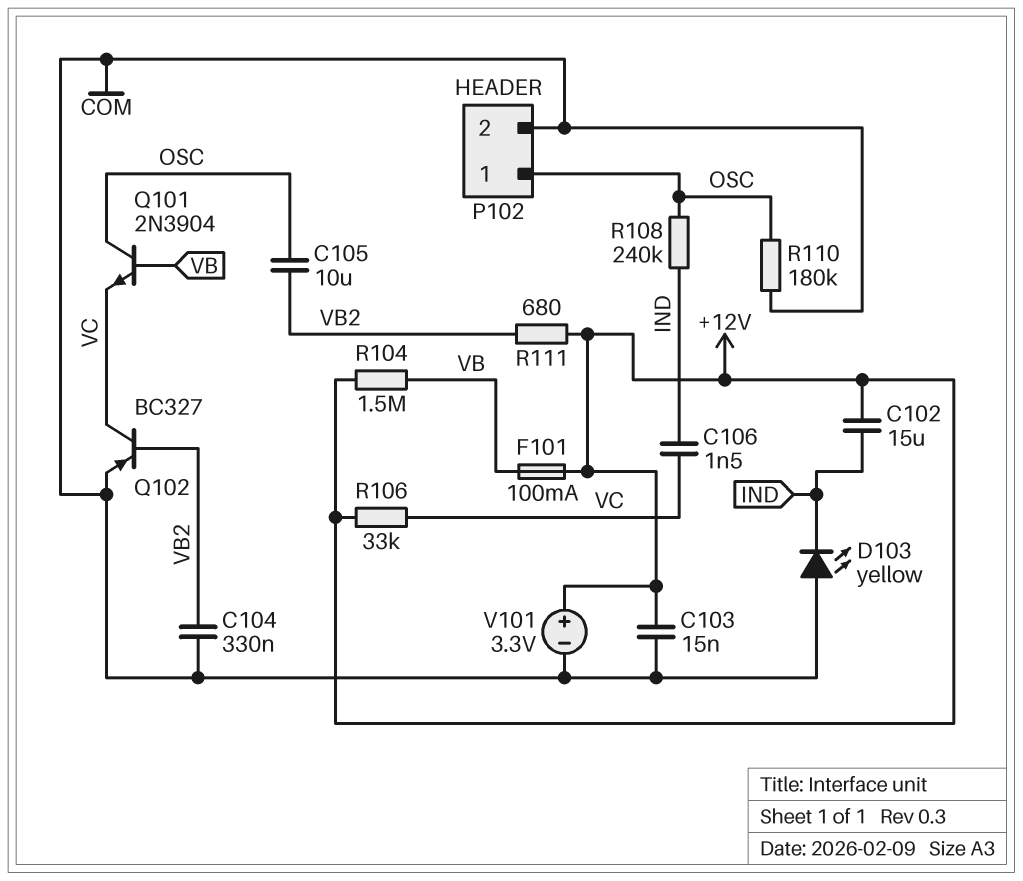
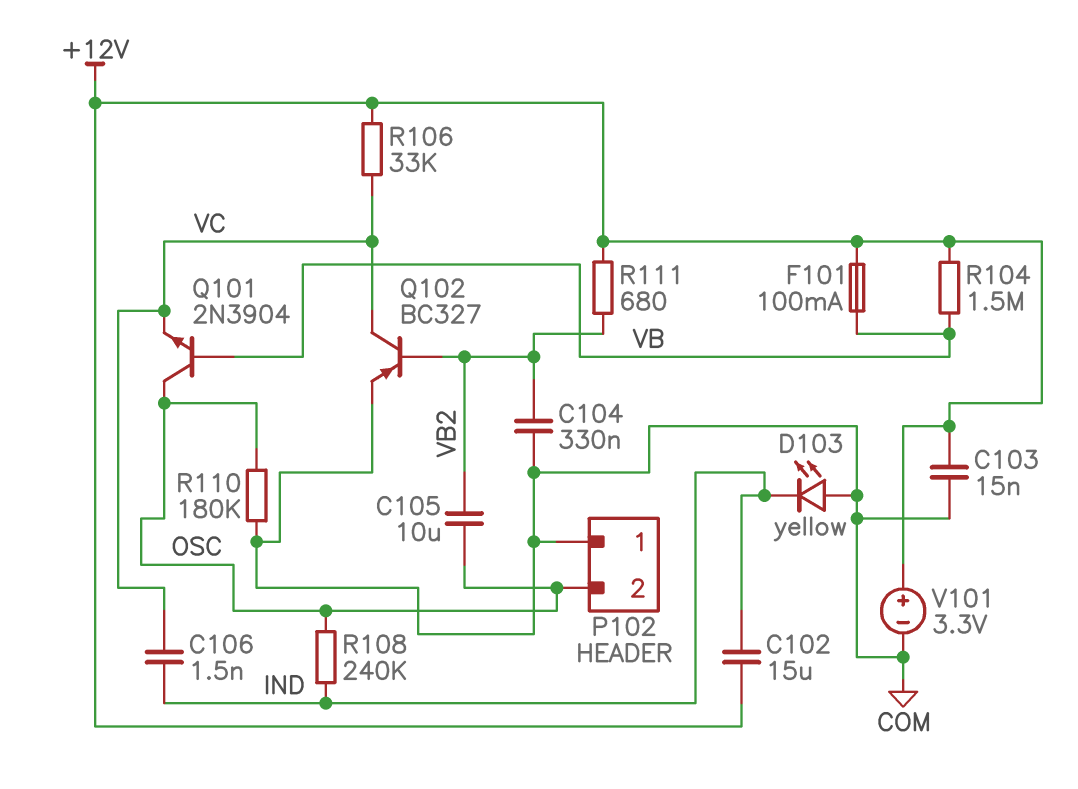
P102 pin 1: OSC -> COM
P102 pin 2: COM -> OSC

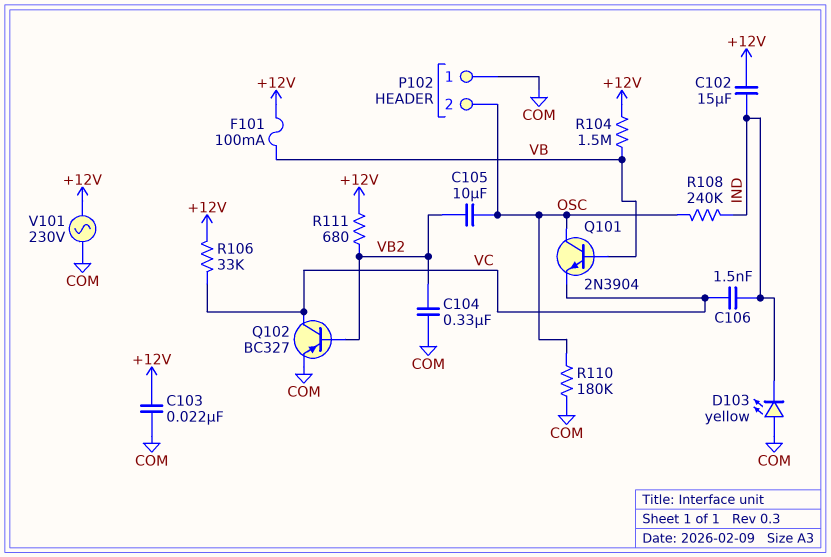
C103: 15nF (+12V, COM) -> 22nF (+12V, COM)
V101: 3.3V (plus +12V, minus COM) -> AC 230V (+12V, COM)

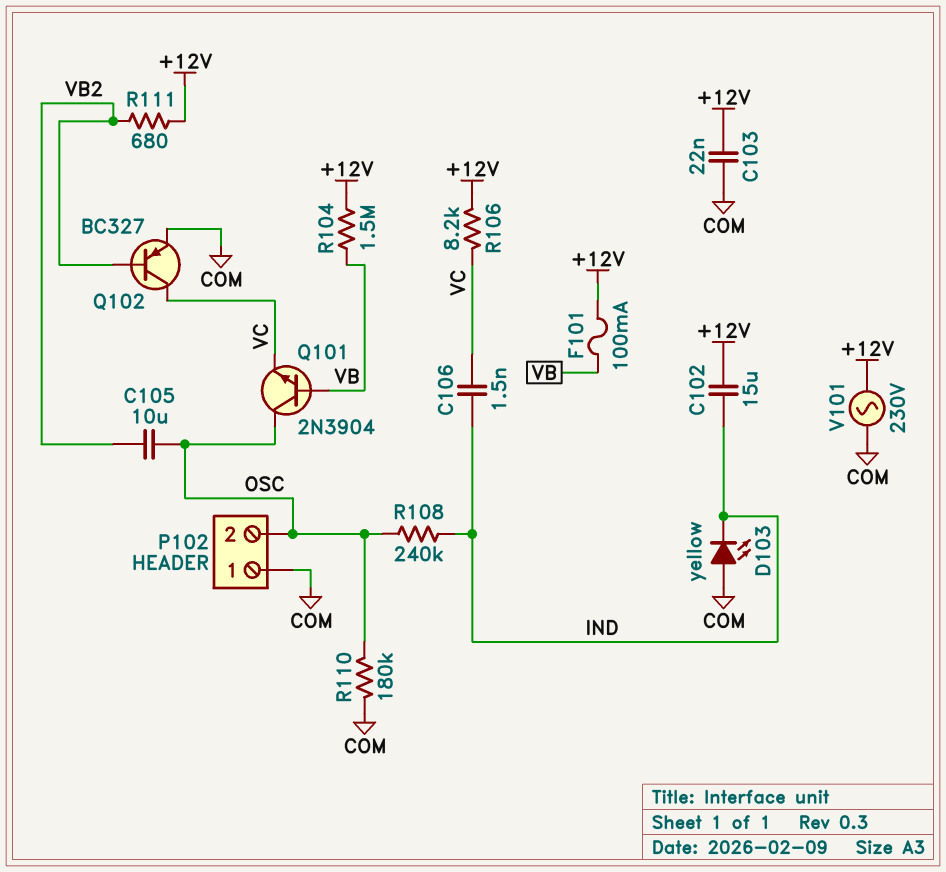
C104: 330nF (COM, VB2) -> none
R106: 33k (+12V, VC) -> 8.2k (+12V, VC)

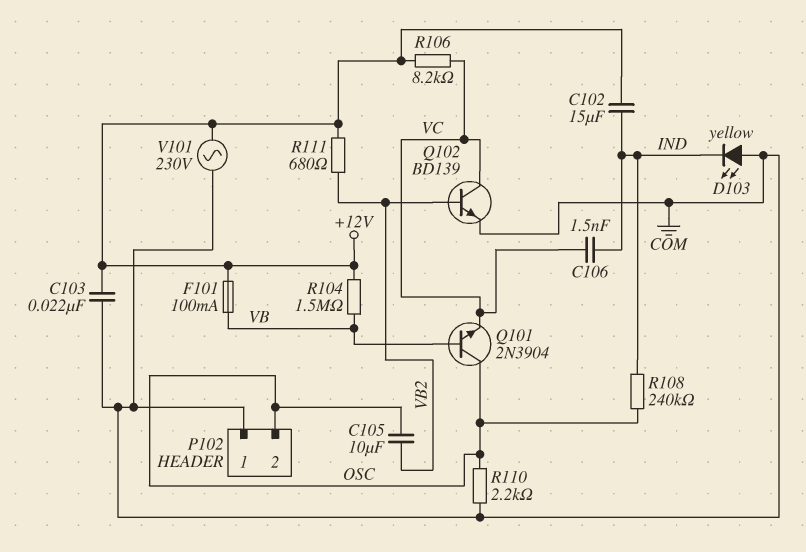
Q102: PNP BC327 (B VB2, C VC, E COM) -> NPN BD139 (B VB2, C VC, E COM)
R110: 180k (COM, OSC) -> 2.2k (COM, OSC)

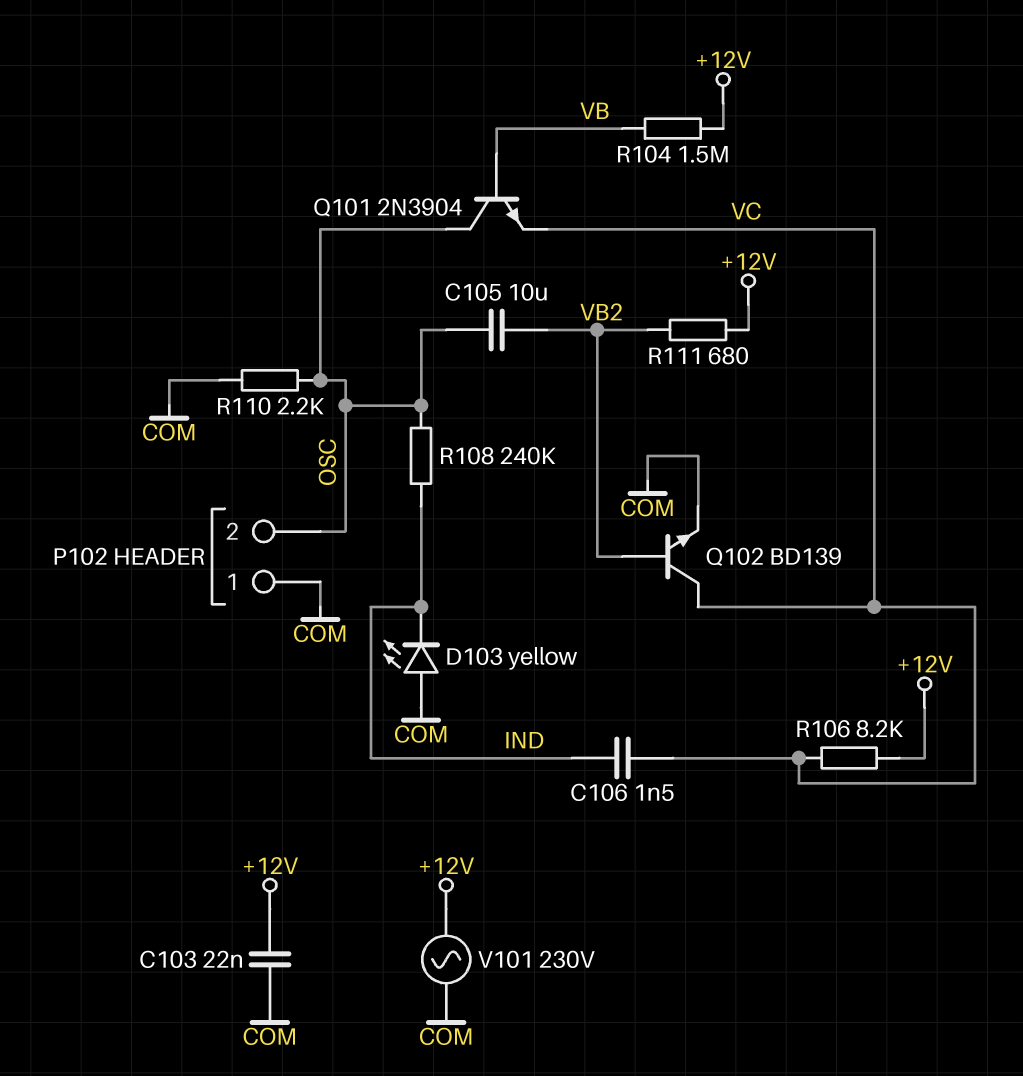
C102: 15uF (+12V, IND) -> none
F101: 100mA (+12V, VB) -> none

